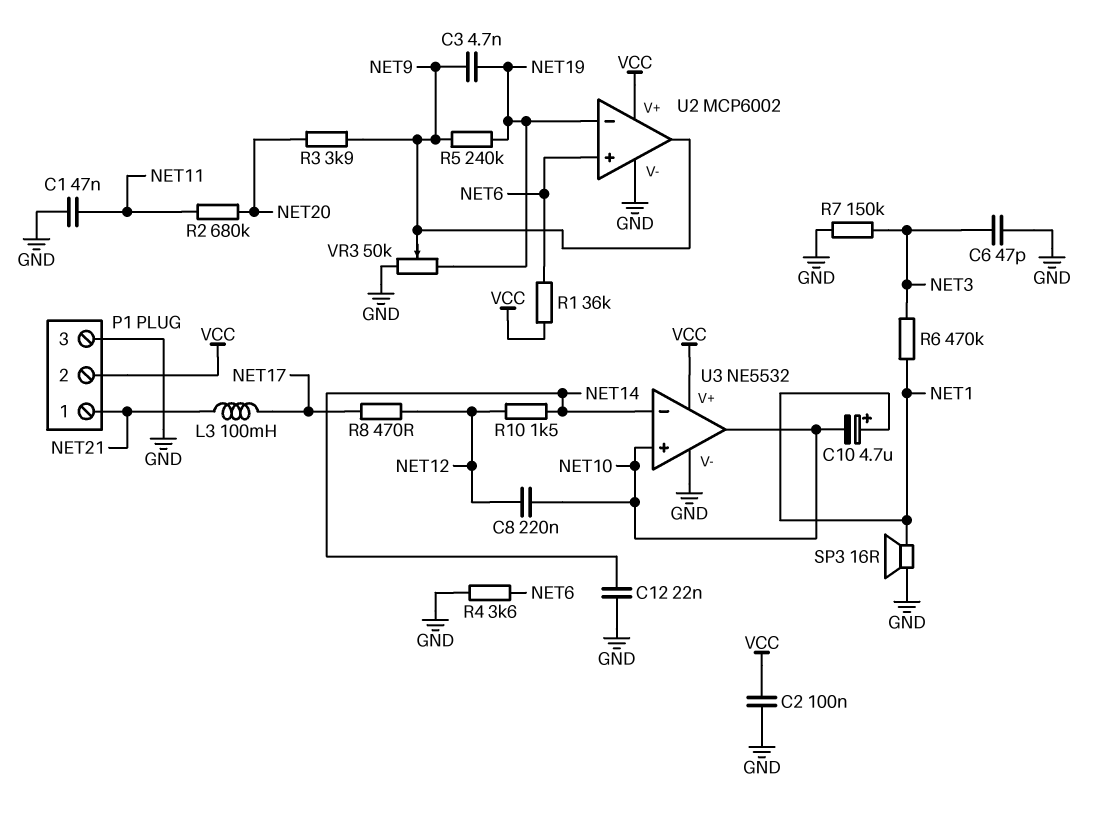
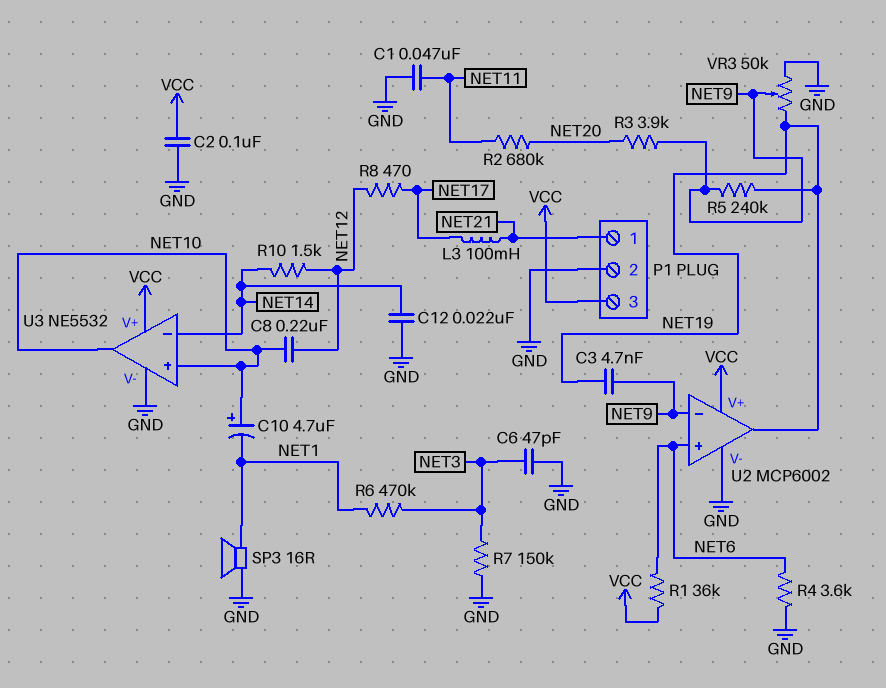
C10: 4.7uF (plus NET1, minus NET10) -> 4.7uF (plus NET10, minus NET1)
P1 pin 2: VCC -> GND
P1 pin 3: GND -> VCC
U2 pin in-: NET19 -> NET9
U2 pin out: NET9 -> NET19

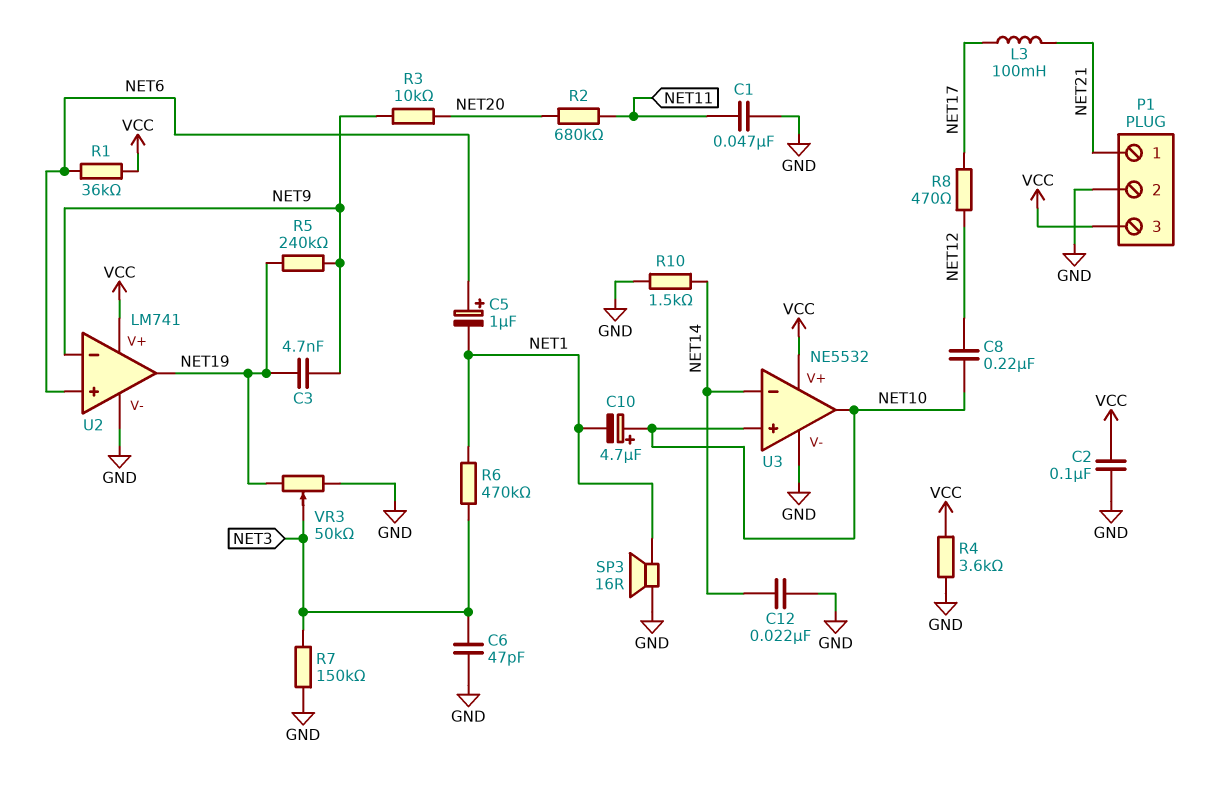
C5: none -> 1uF (plus NET6, minus NET1)
R3: 3.9k (NET9, NET20) -> 10k (NET9, NET20)
R4: 3.6k (GND, NET6) -> 3.6k (GND, VCC)
R10: 1.5k (NET12, NET14) -> 1.5k (GND, NET14)
U2: MCP6002 -> LM741
VR3: 50k (GND, NET19, wiper NET9) -> 50k (GND, NET19, wiper NET3)

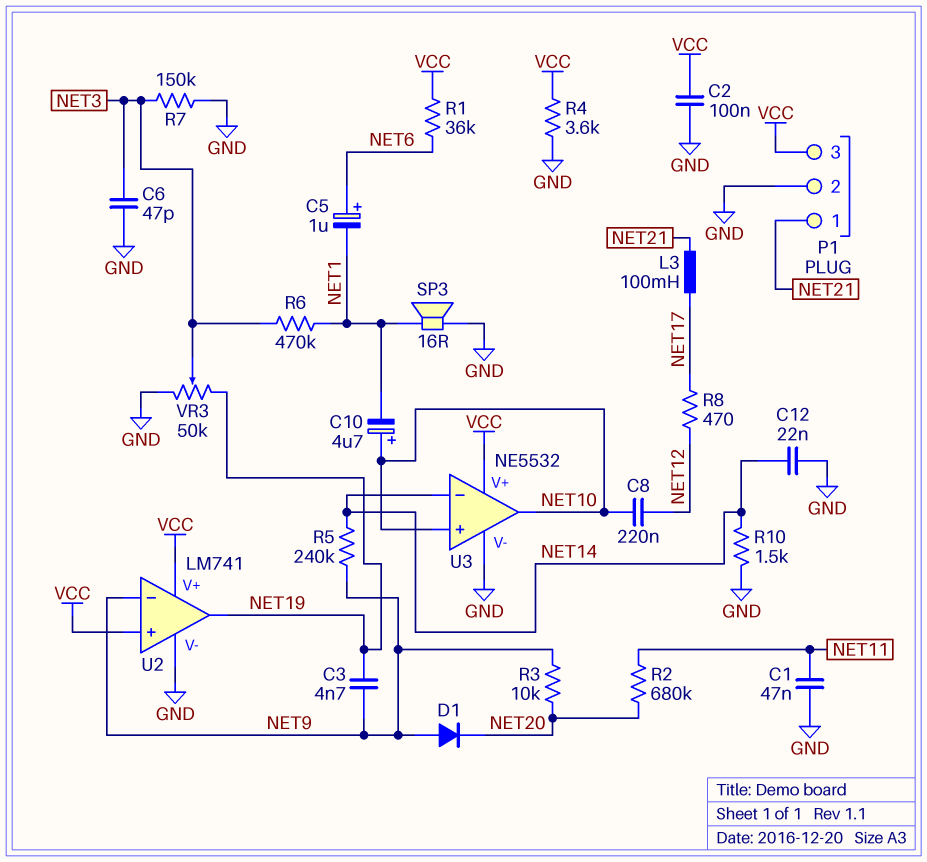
D1: none -> diode (A NET9, K NET20)
R5: 240k (NET9, NET19) -> 240k (NET9, NET14)
U2 pin in+: NET6 -> VCC

